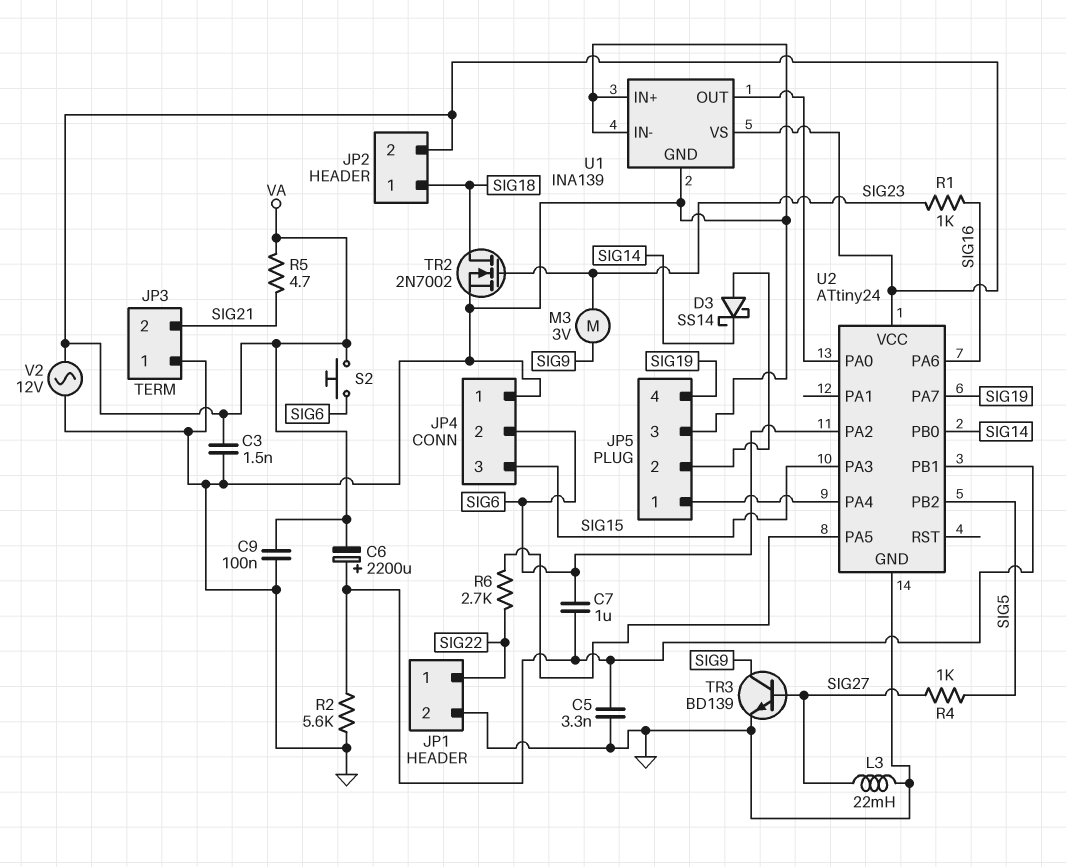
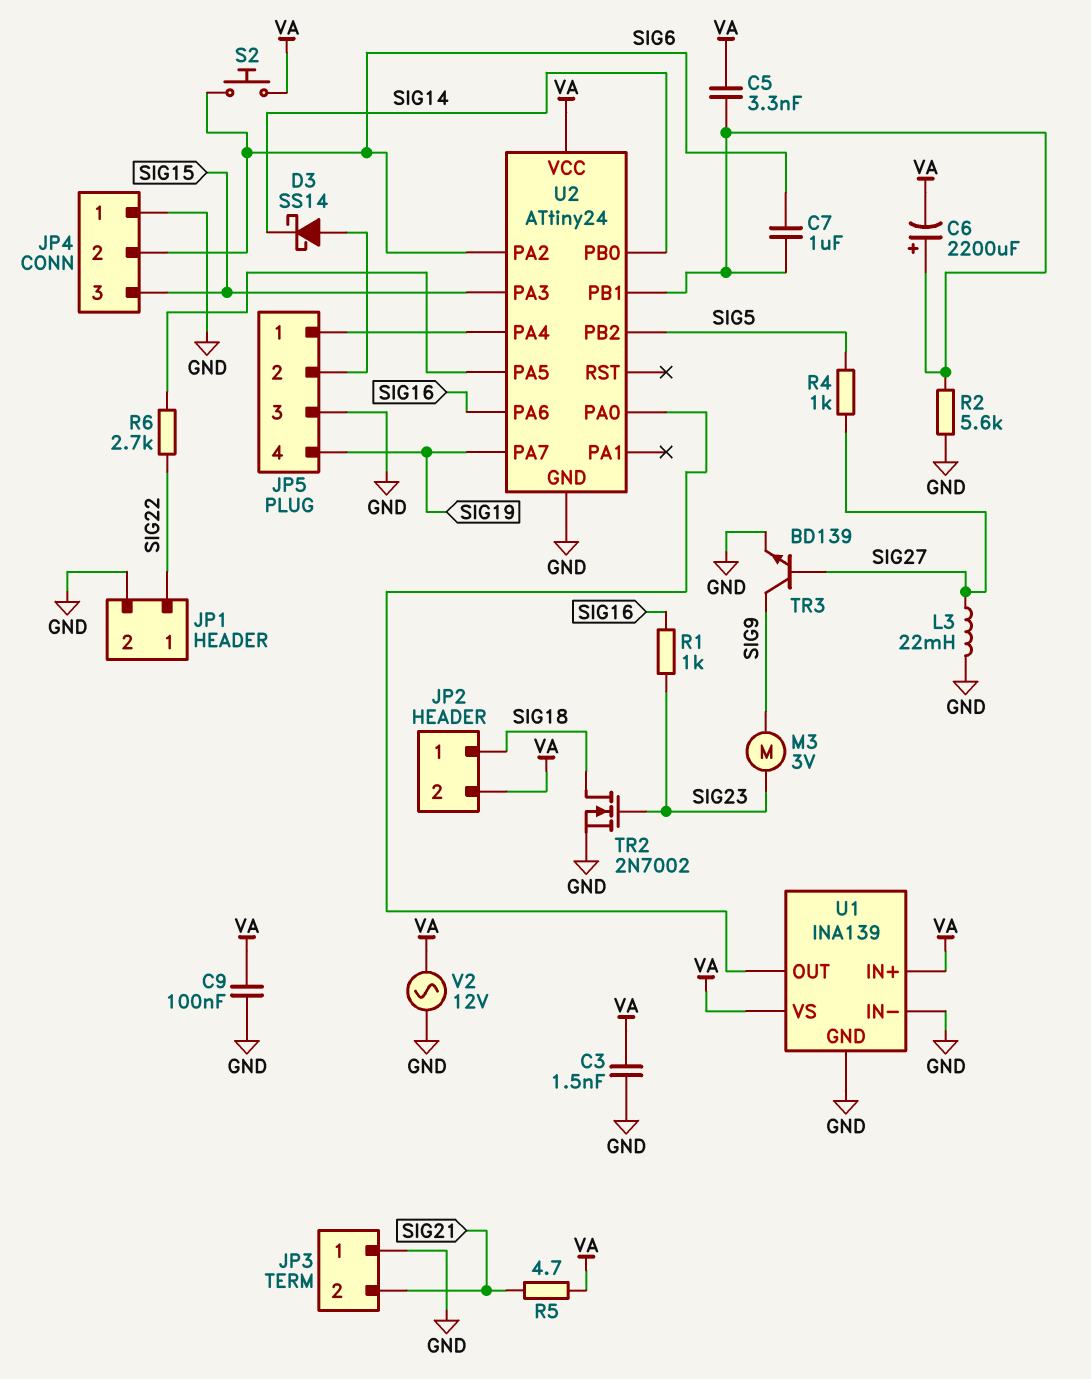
C5: 3.3nF (GND, U2/PB1) -> 3.3nF (U2/PB1, VA)
U1 pin IN+: GND -> VA

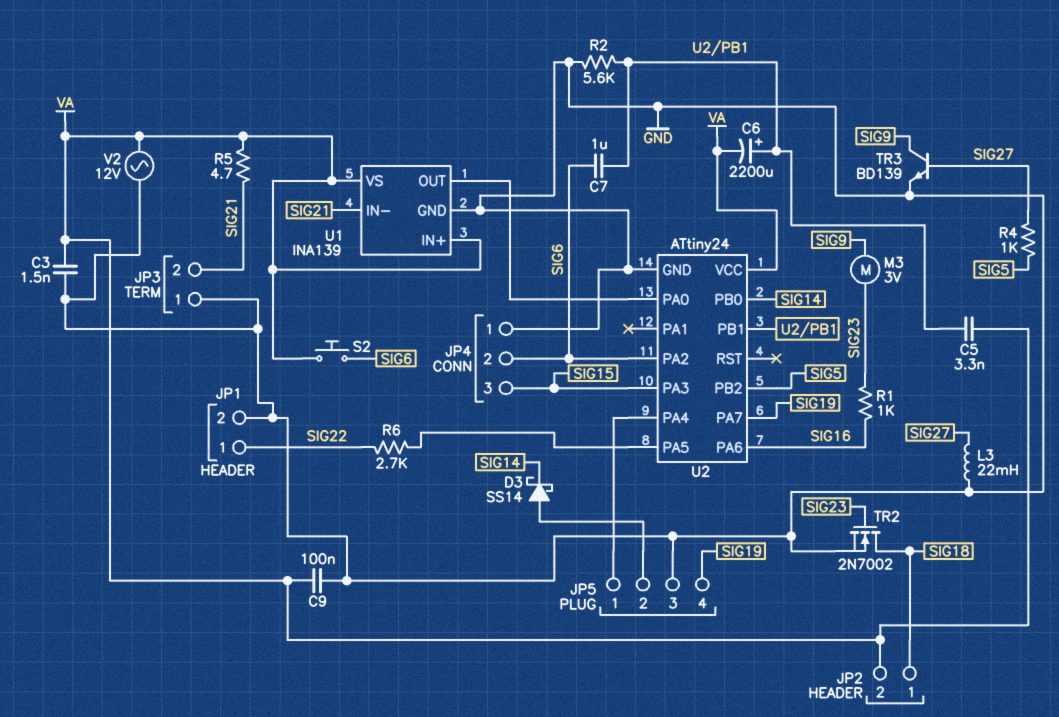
U1 pin IN-: GND -> SIG21

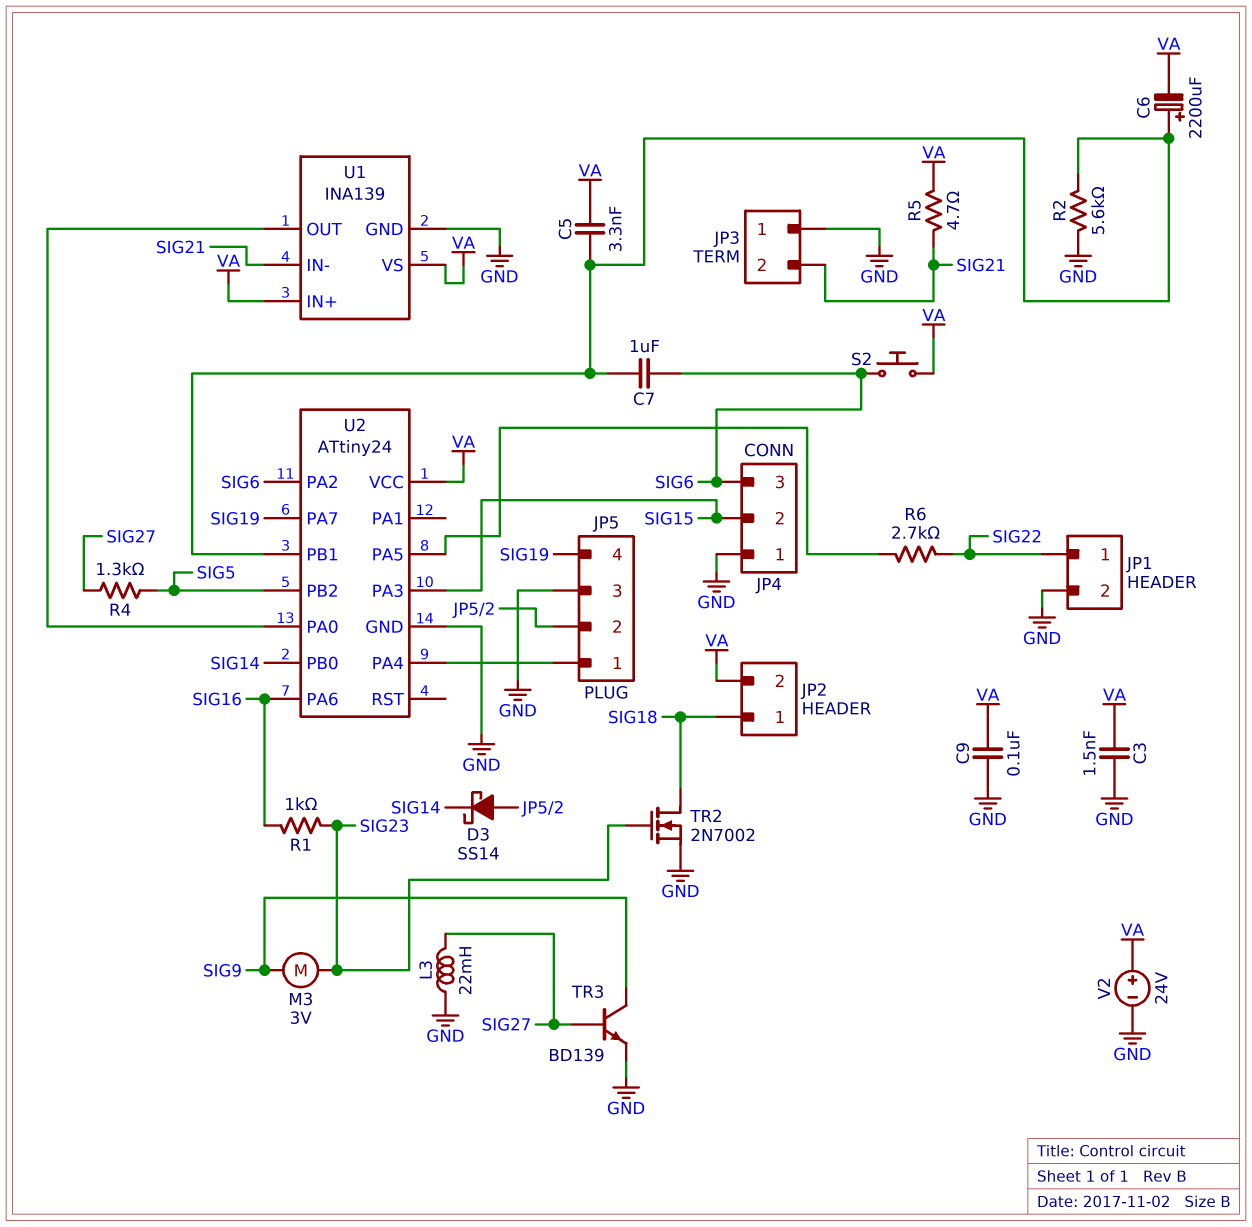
JP4 pin 2: SIG6 -> SIG15
JP4 pin 3: SIG15 -> SIG6
R4: 1k (SIG5, SIG27) -> 1.3k (SIG5, SIG27)
V2: AC 12V (GND, VA) -> 24V (plus VA, minus GND)

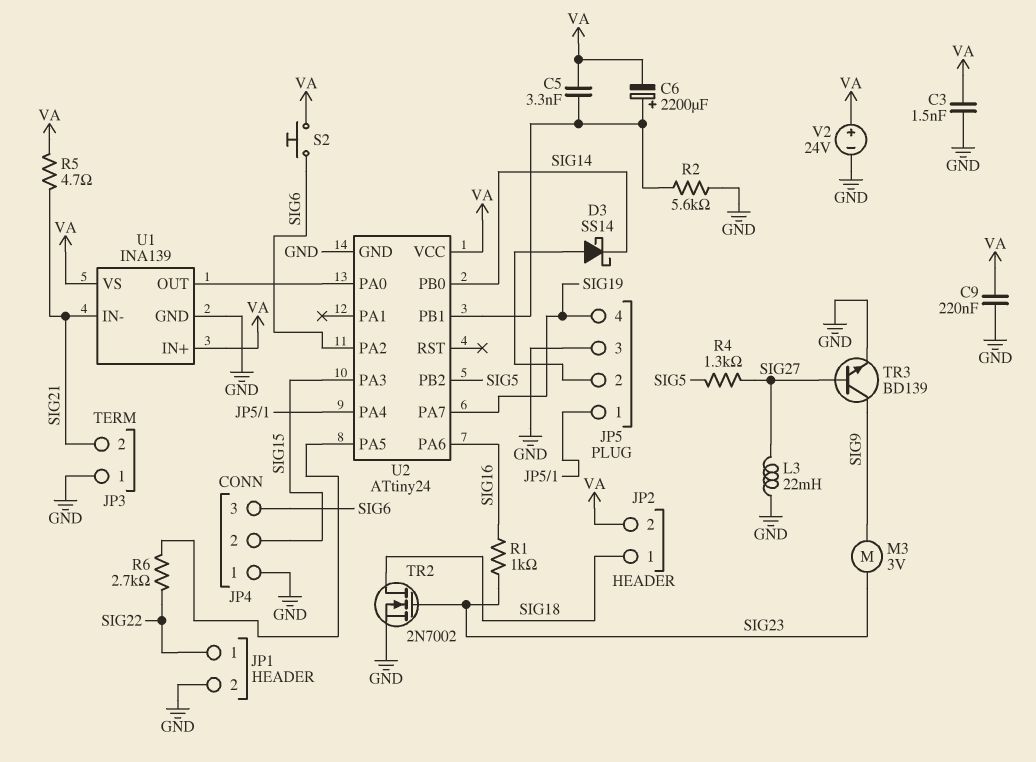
C7: 1uF (SIG6, U2/PB1) -> none
C9: 100nF (GND, VA) -> 220nF (GND, VA)

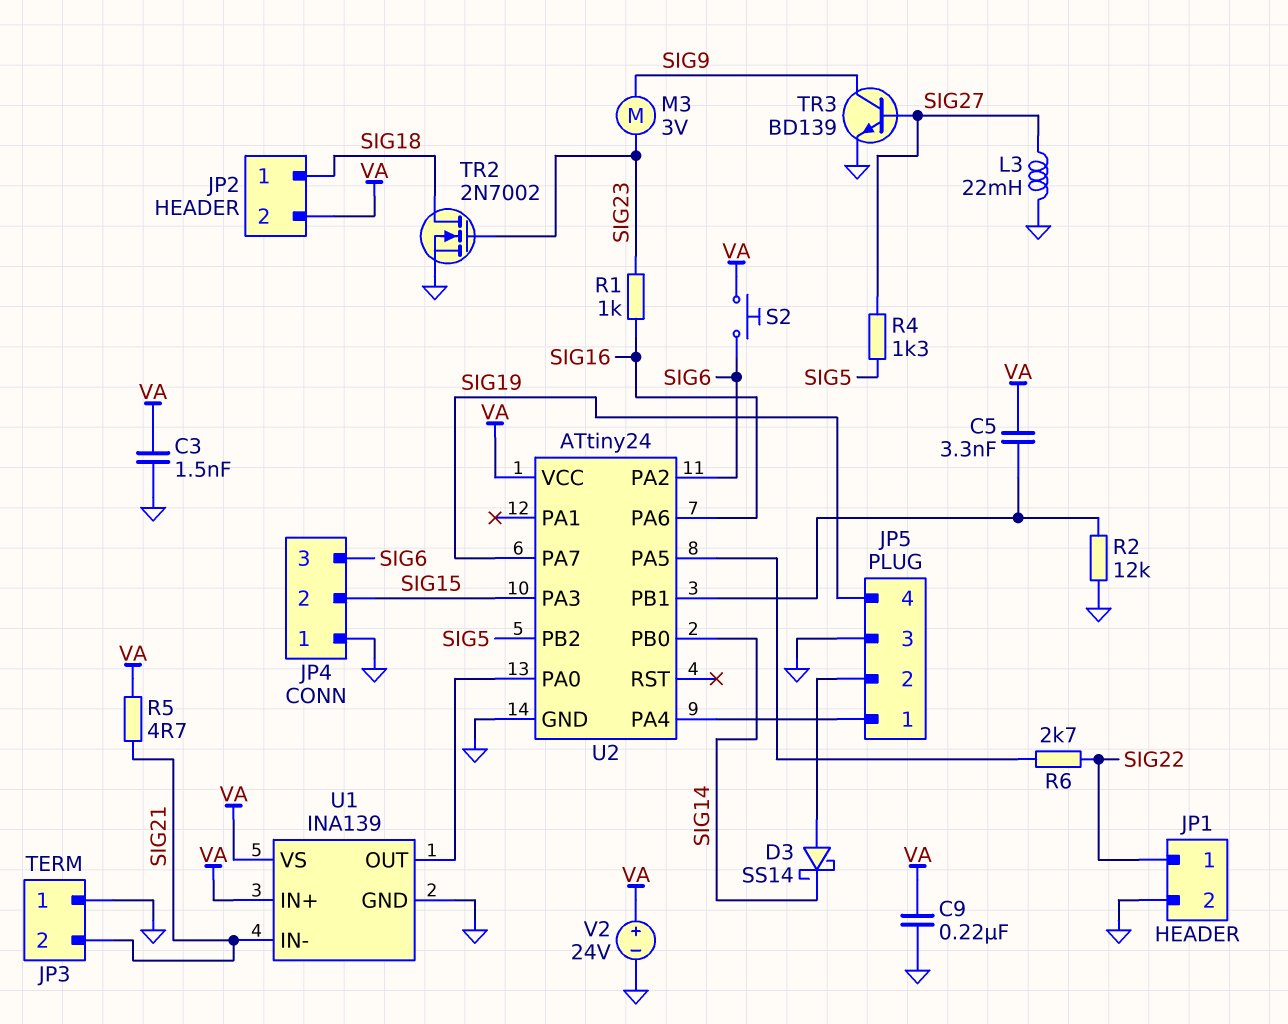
C6: 2200uF (plus U2/PB1, minus VA) -> none
R2: 5.6k (GND, U2/PB1) -> 12k (GND, U2/PB1)

